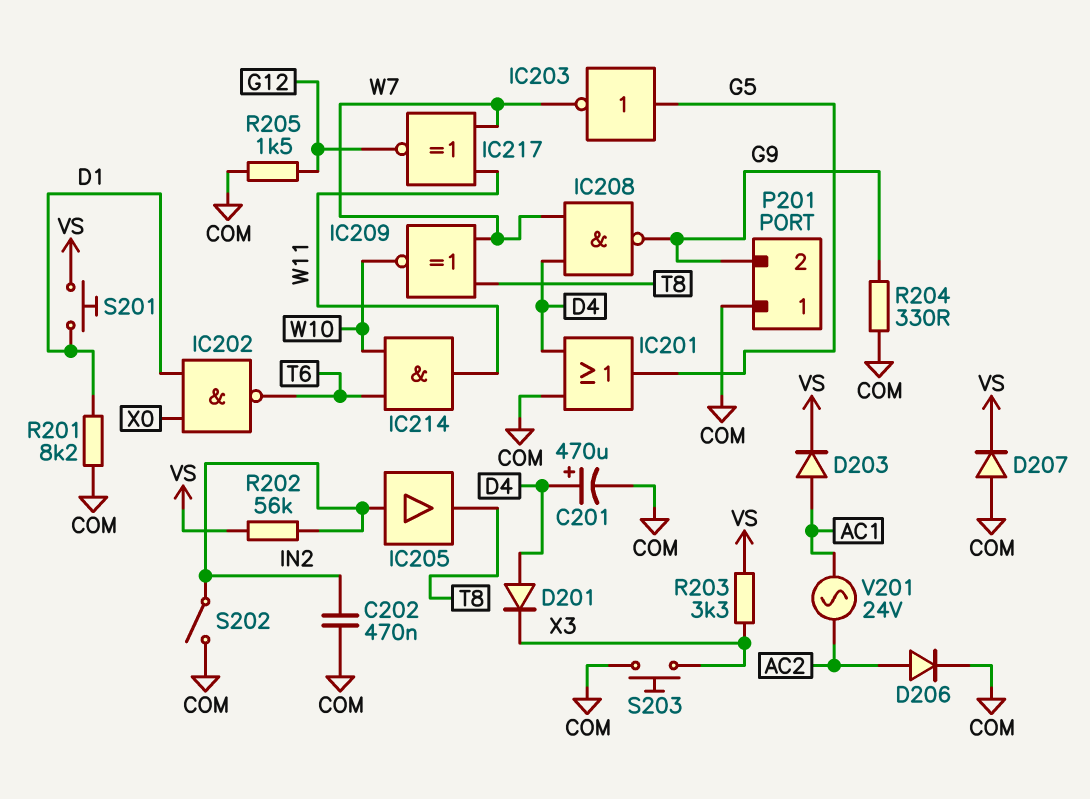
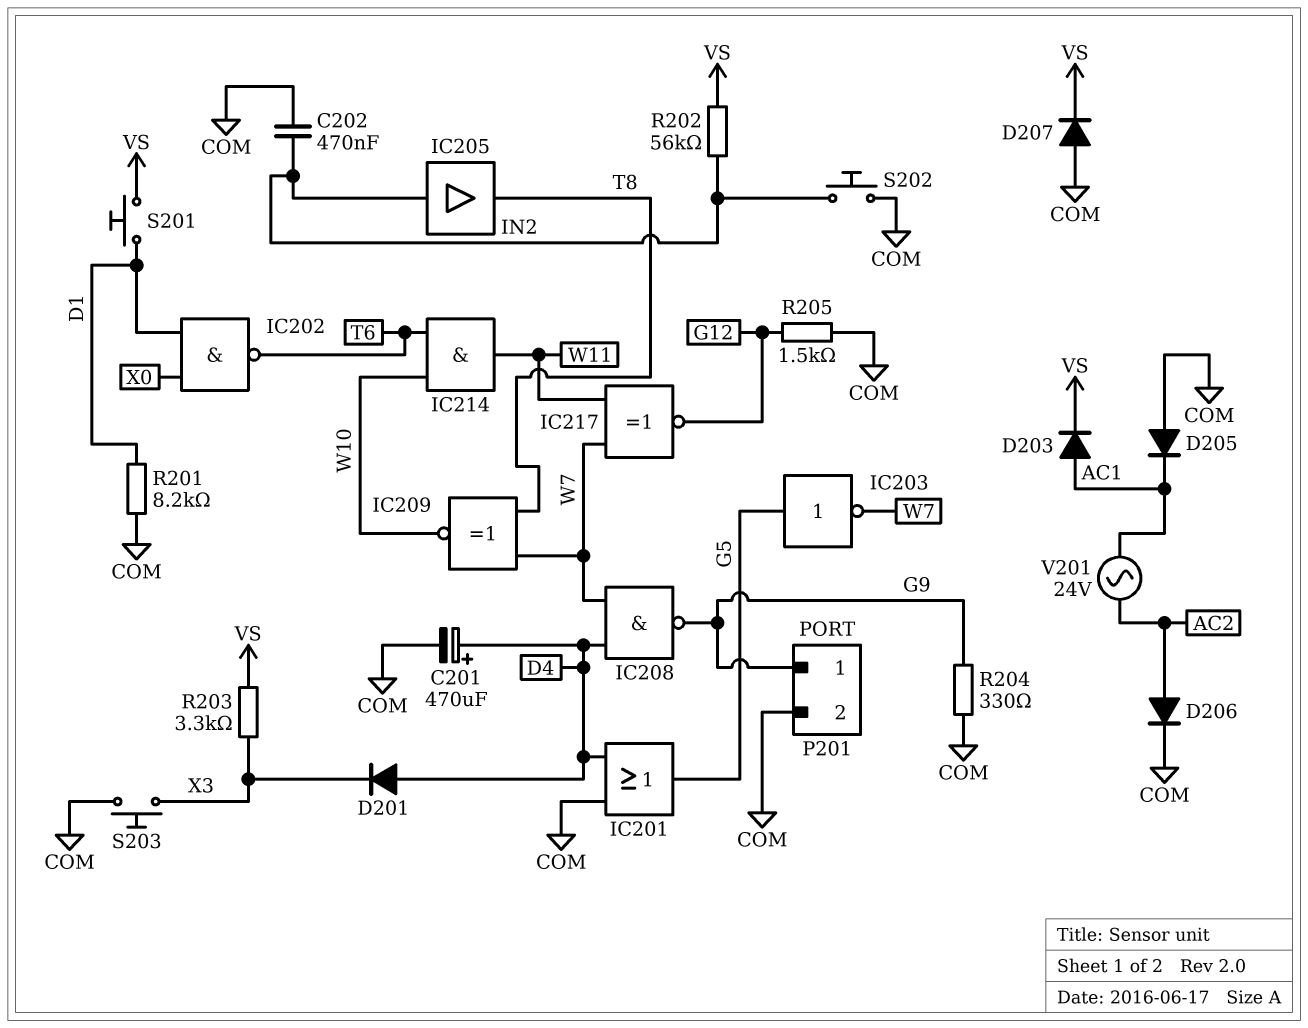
D205: none -> diode (A COM, K AC1)
P201 pin 1: COM -> G9
P201 pin 2: G9 -> COM
S202: switch (COM, IN2) -> button (COM, IN2)

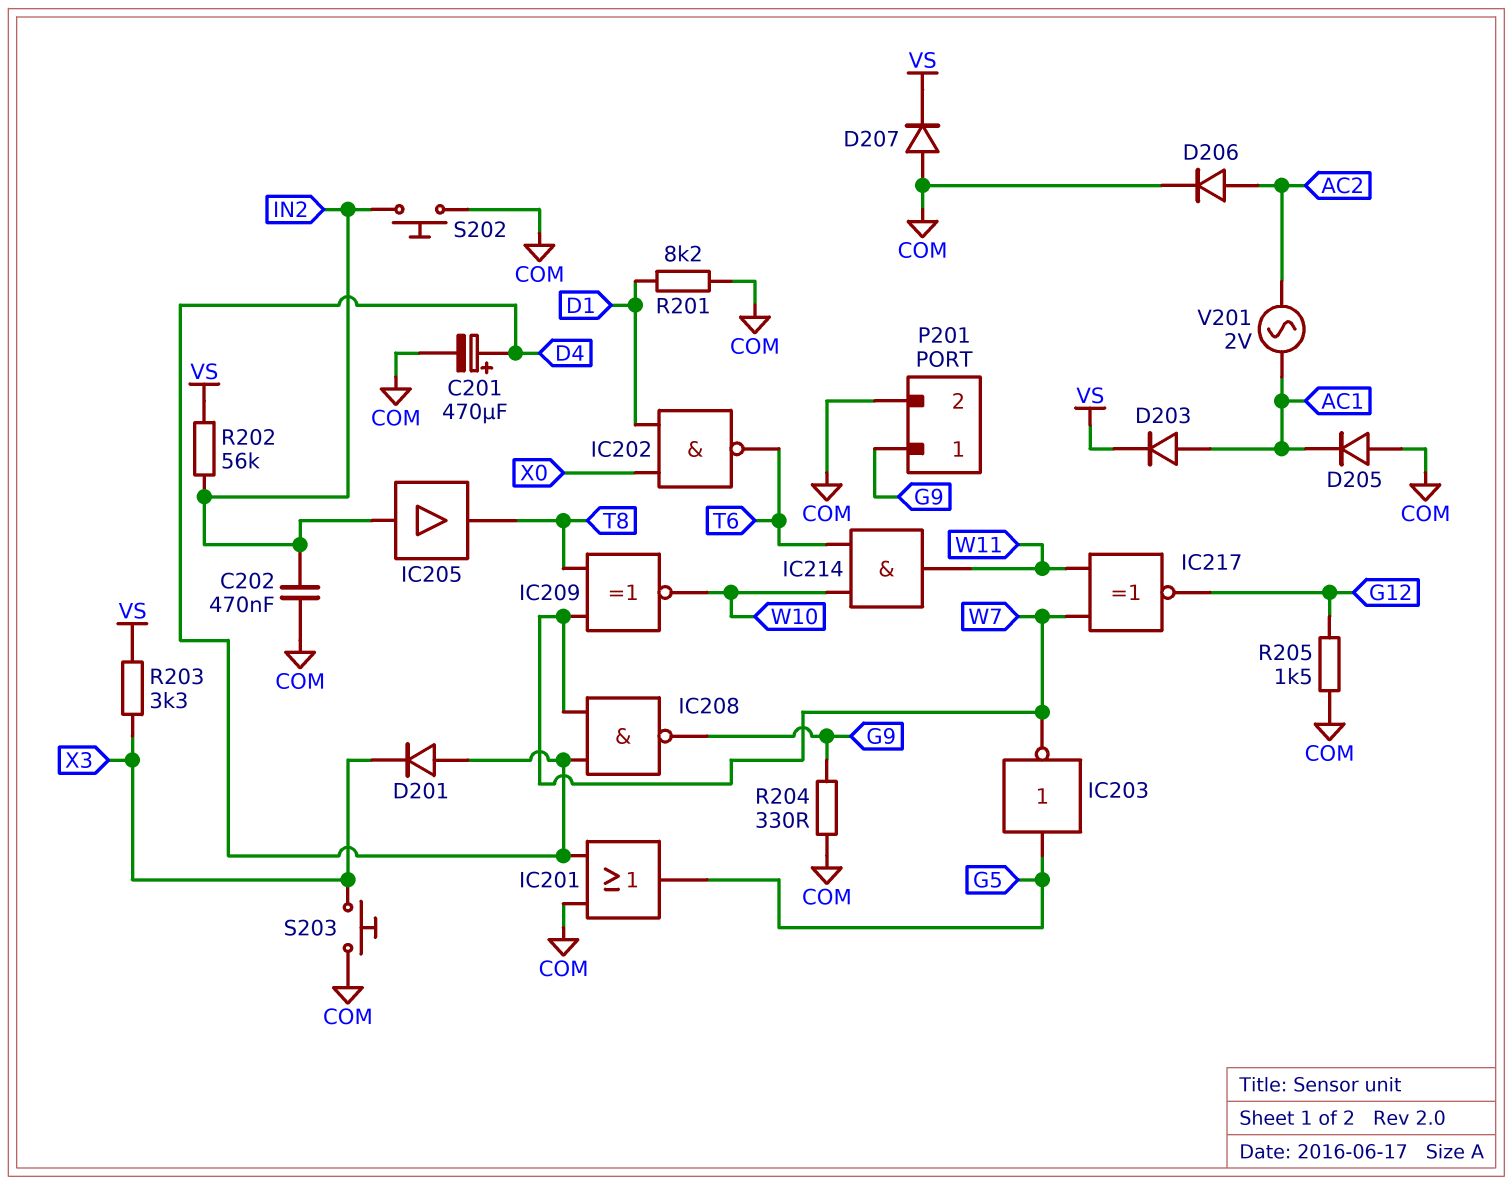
S201: button (D1, VS) -> none
V201: AC 24V (AC1, AC2) -> AC 2V (AC1, AC2)

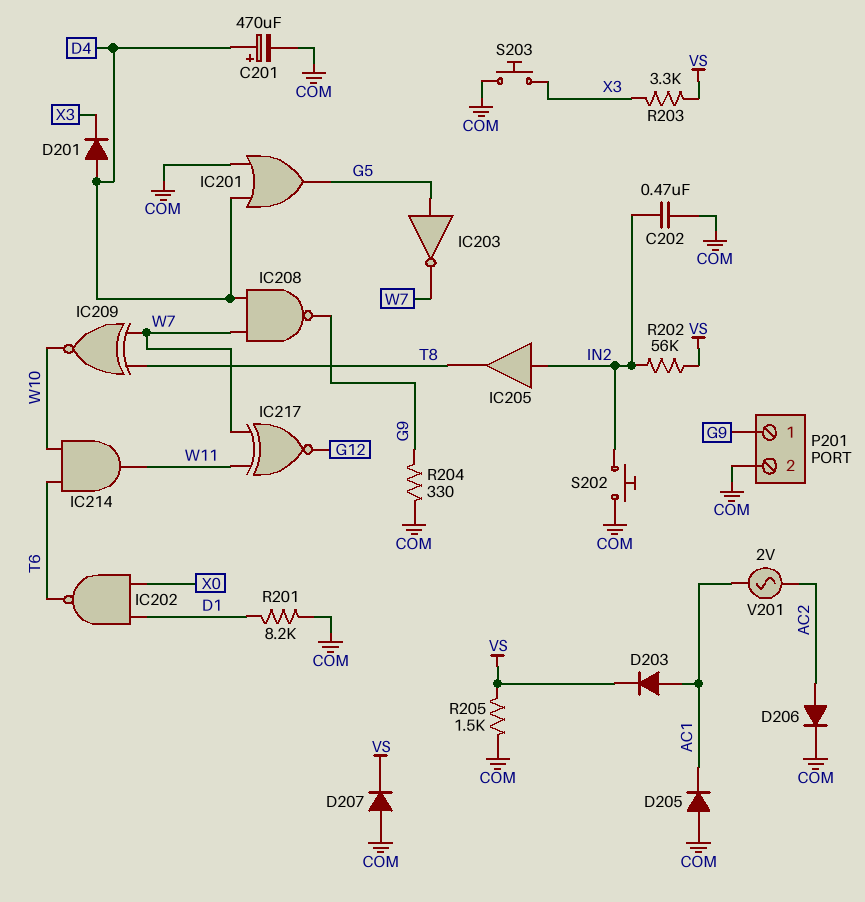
R205: 1.5k (COM, G12) -> 1.5k (COM, VS)

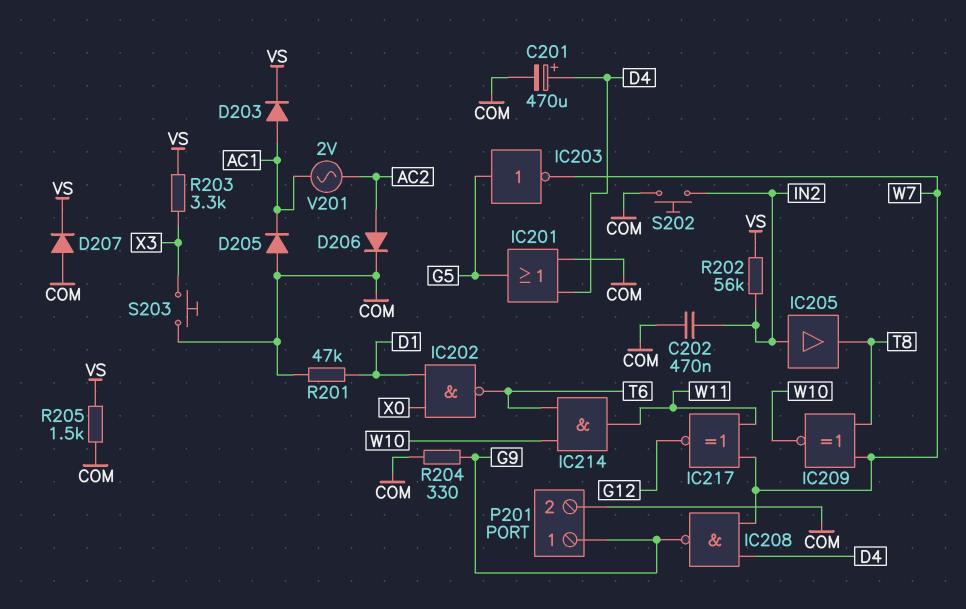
D201: diode (A D4, K X3) -> none
R201: 8.2k (COM, D1) -> 47k (COM, D1)

